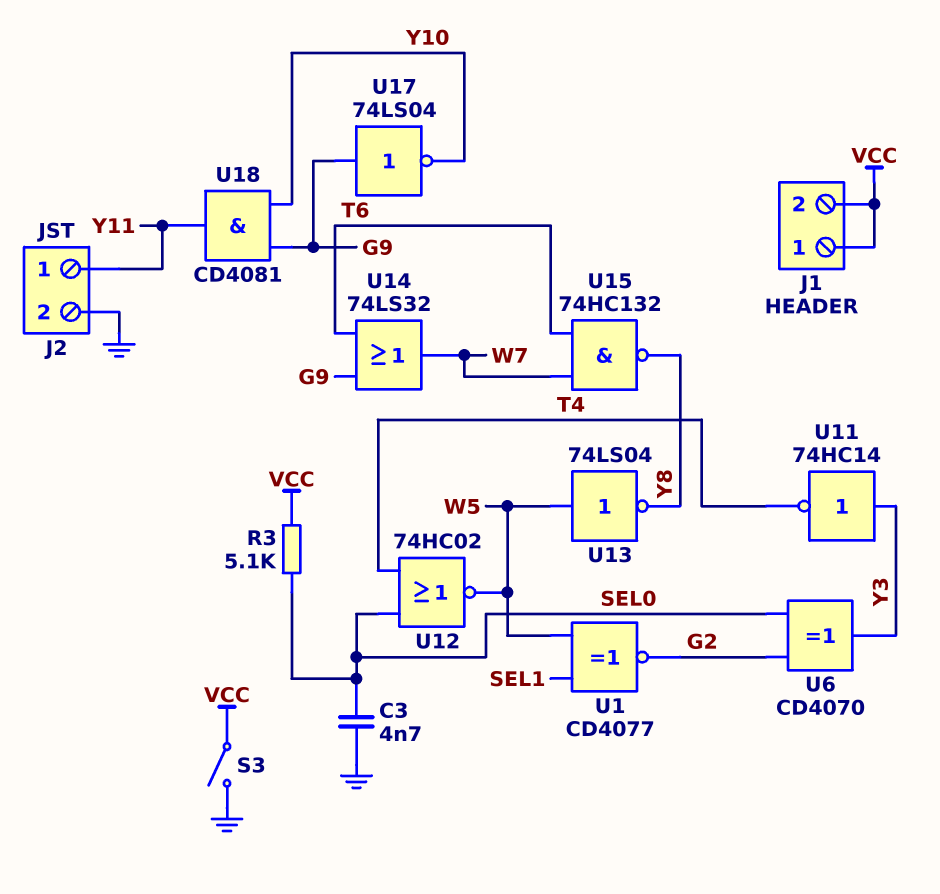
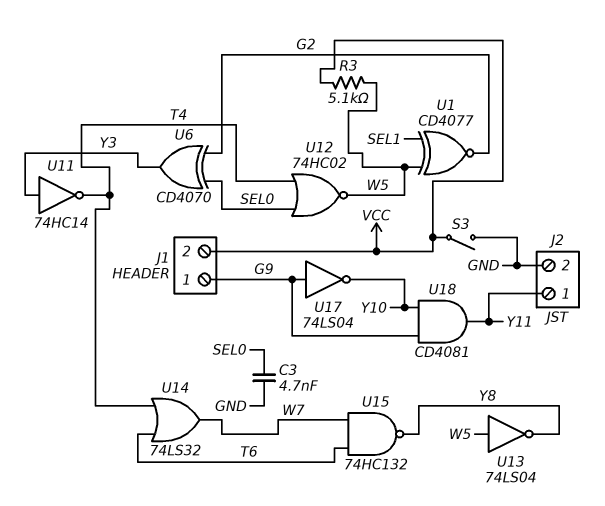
J1 pin 1: VCC -> G9
R3: 5.1k (SEL0, VCC) -> 5.1k (VCC, W5)
U14: OR 74LS32 (in G9, in T6, out W7) -> OR 74LS32 (in T4, in T6, out W7)

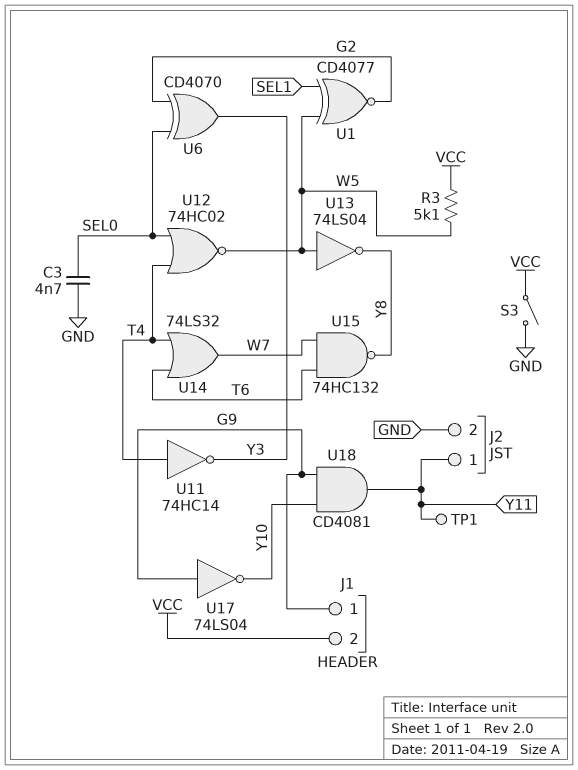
TP1: none -> test point (Y11)
U11: NOT 74HC14 (in Y3, out T4) -> NOT 74HC14 (in T4, out Y3)

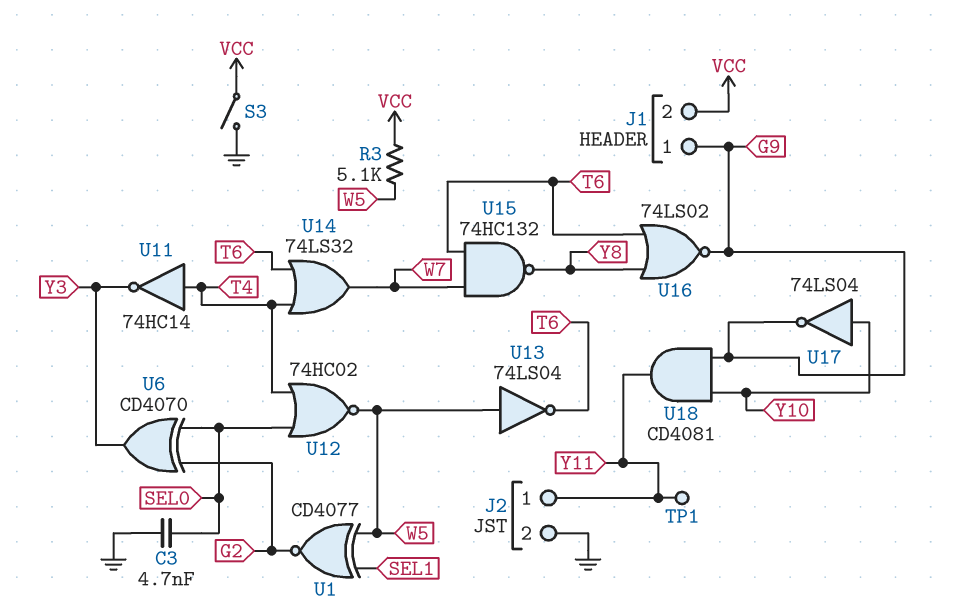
U13: NOT 74LS04 (in W5, out Y8) -> NOT 74LS04 (in W5, out T6)
U16: none -> NOR 74LS02 (in T6, in Y8, out G9)
U17: NOT 74LS04 (in G9, out Y10) -> NOT 74LS04 (in Y10, out G9)

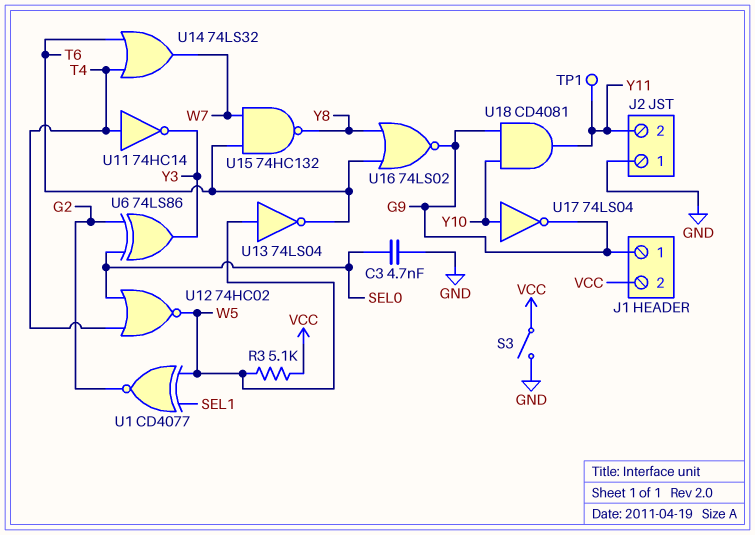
J2 pin 1: Y11 -> GND
J2 pin 2: GND -> Y11
U6: XOR CD4070 (in G2, in SEL0, out Y3) -> XOR 74LS86 (in G2, in SEL0, out Y3)

